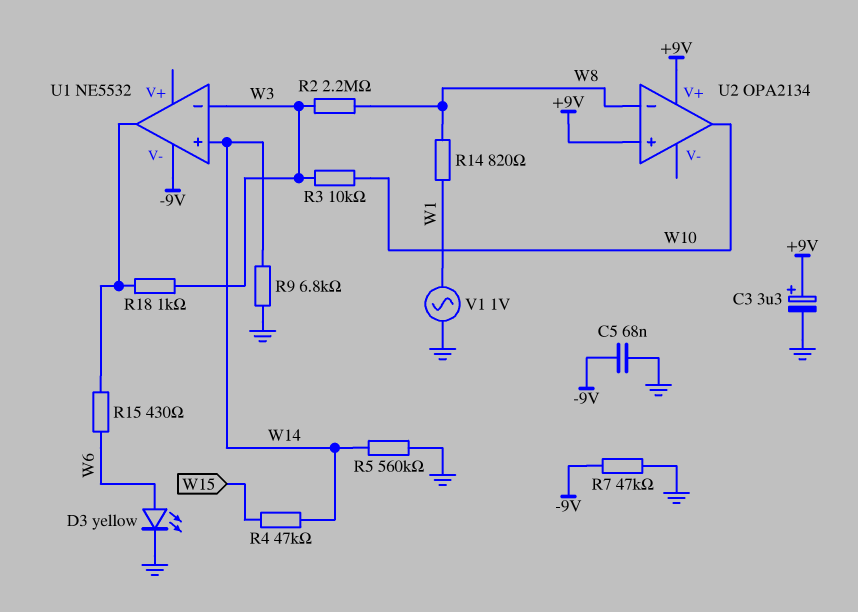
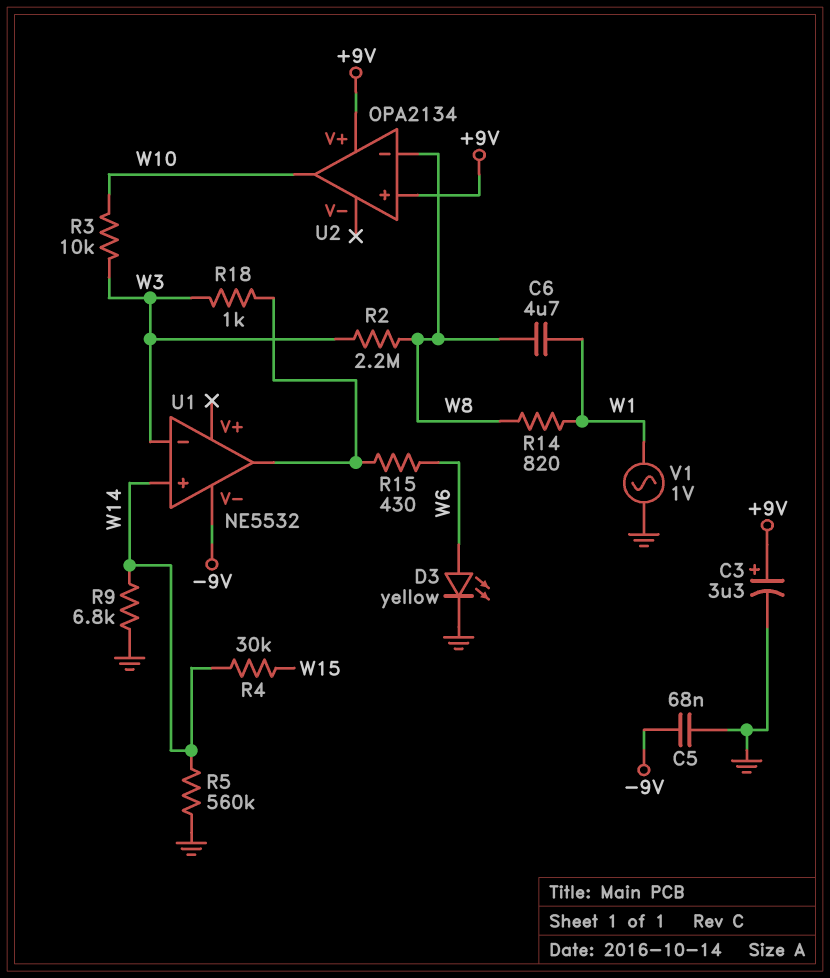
C6: none -> 4.7uF (W1, W8)
R4: 47k (W14, W15) -> 30k (W14, W15)
R7: 47k (-9V, GND) -> none

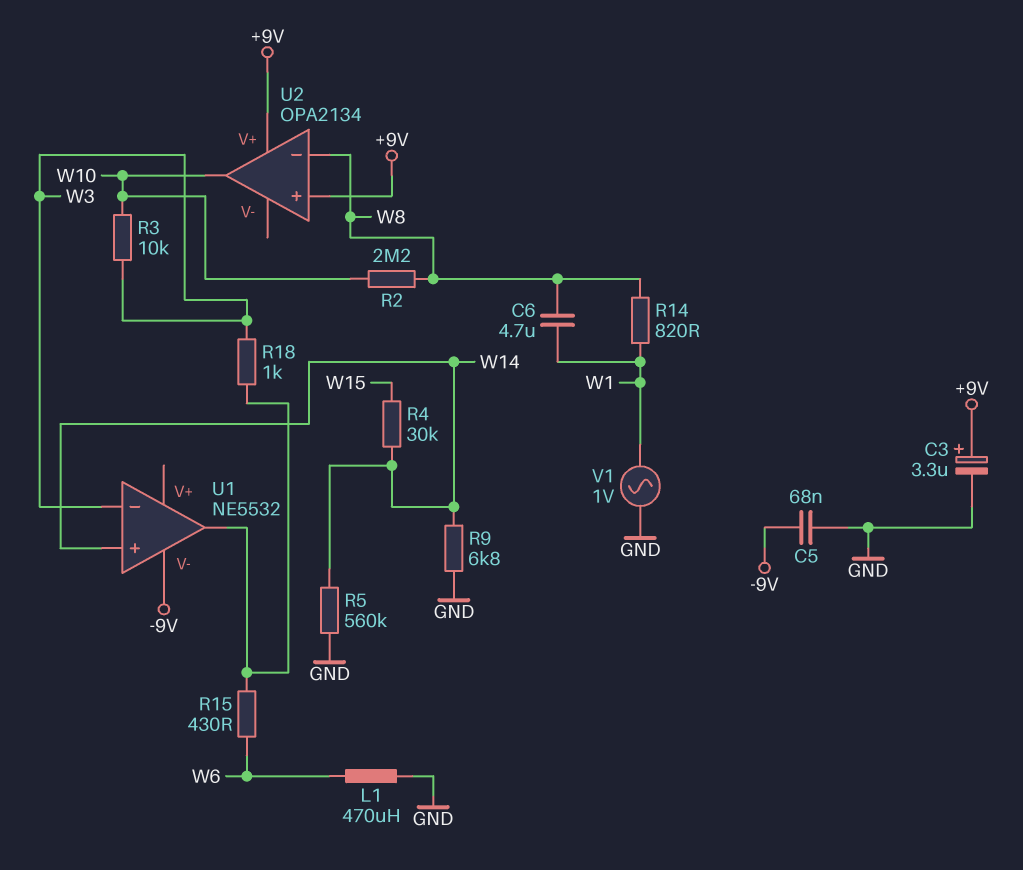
D3: LED yellow (A W6, K GND) -> none
L1: none -> 470uH (GND, W6)
R2: 2.2M (W3, W8) -> 2.2M (W8, W10)

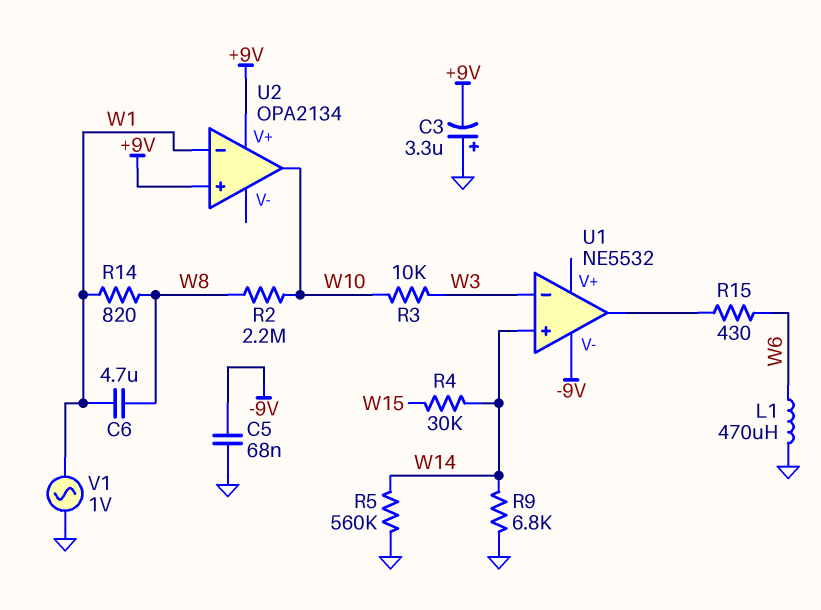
C3: 3.3uF (plus +9V, minus GND) -> 3.3uF (plus GND, minus +9V)
R18: 1k (U1/out, W3) -> none
U2 pin in-: W8 -> W1

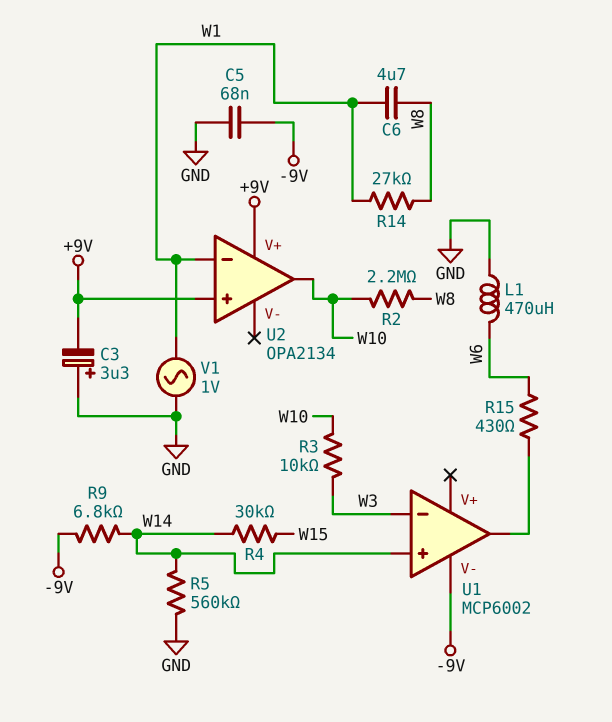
R9: 6.8k (GND, W14) -> 6.8k (-9V, W14)
R14: 820 (W1, W8) -> 27k (W1, W8)
U1: NE5532 -> MCP6002

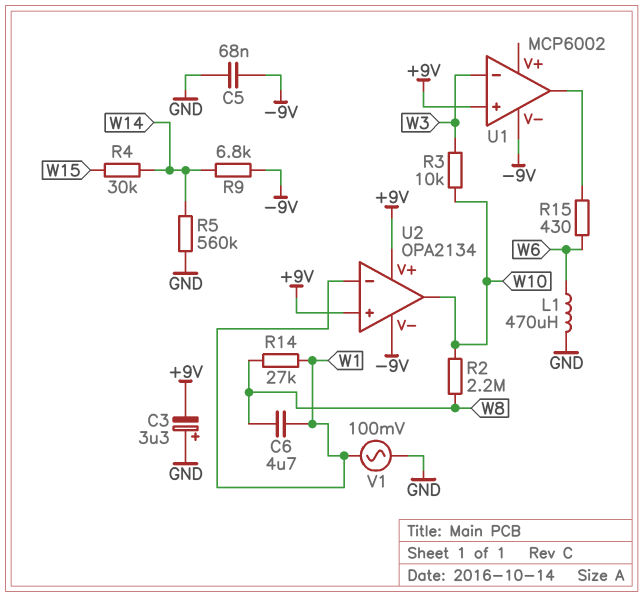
U1 pin in+: W14 -> +9V
U2 pin V-: none -> -9V
V1: AC 1V (GND, W1) -> AC 100mV (GND, W1)

